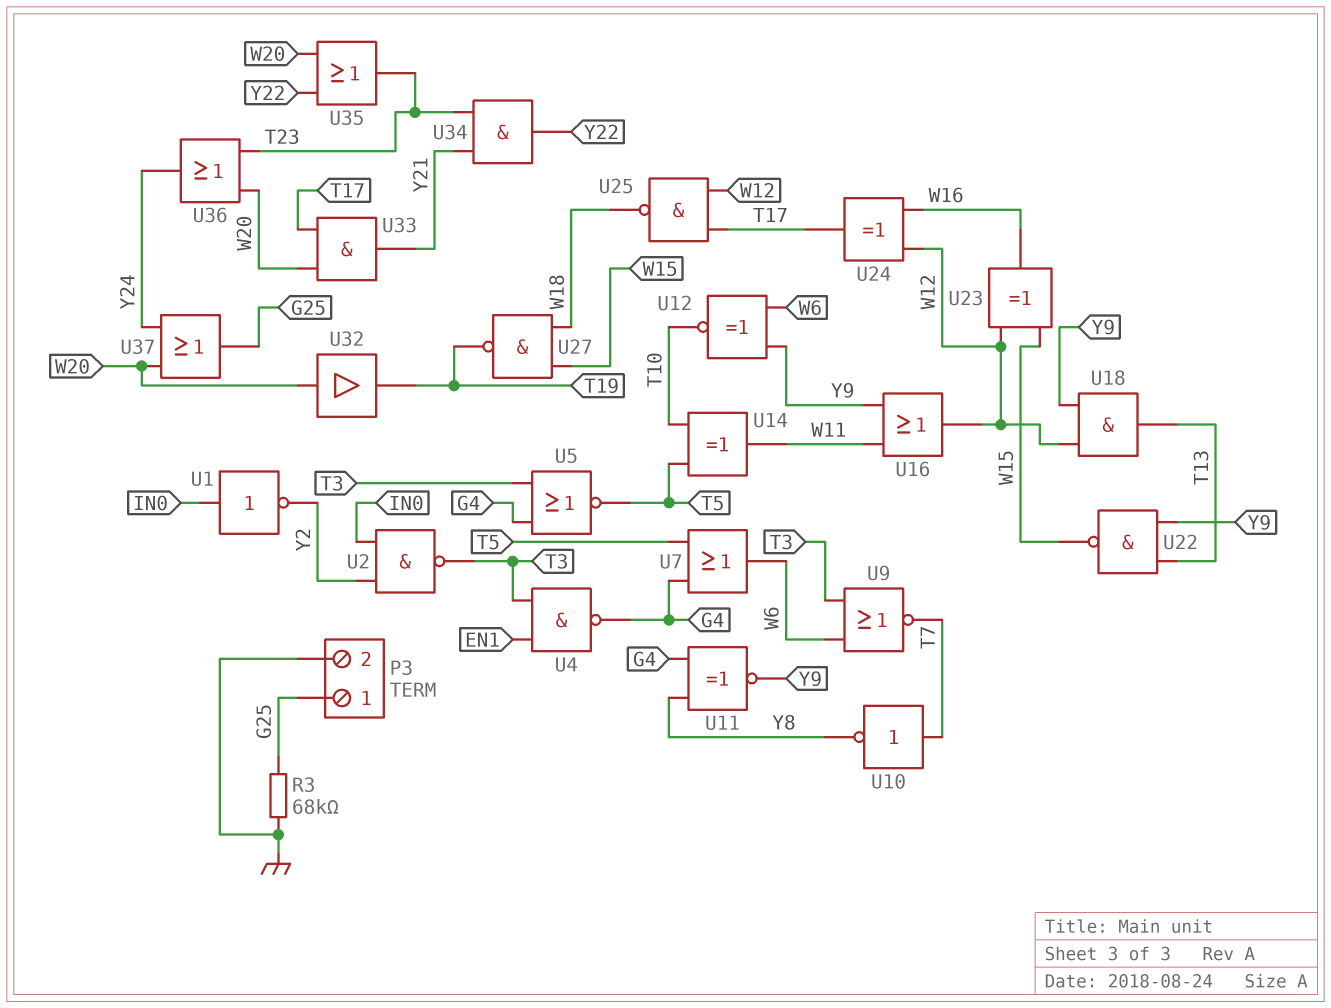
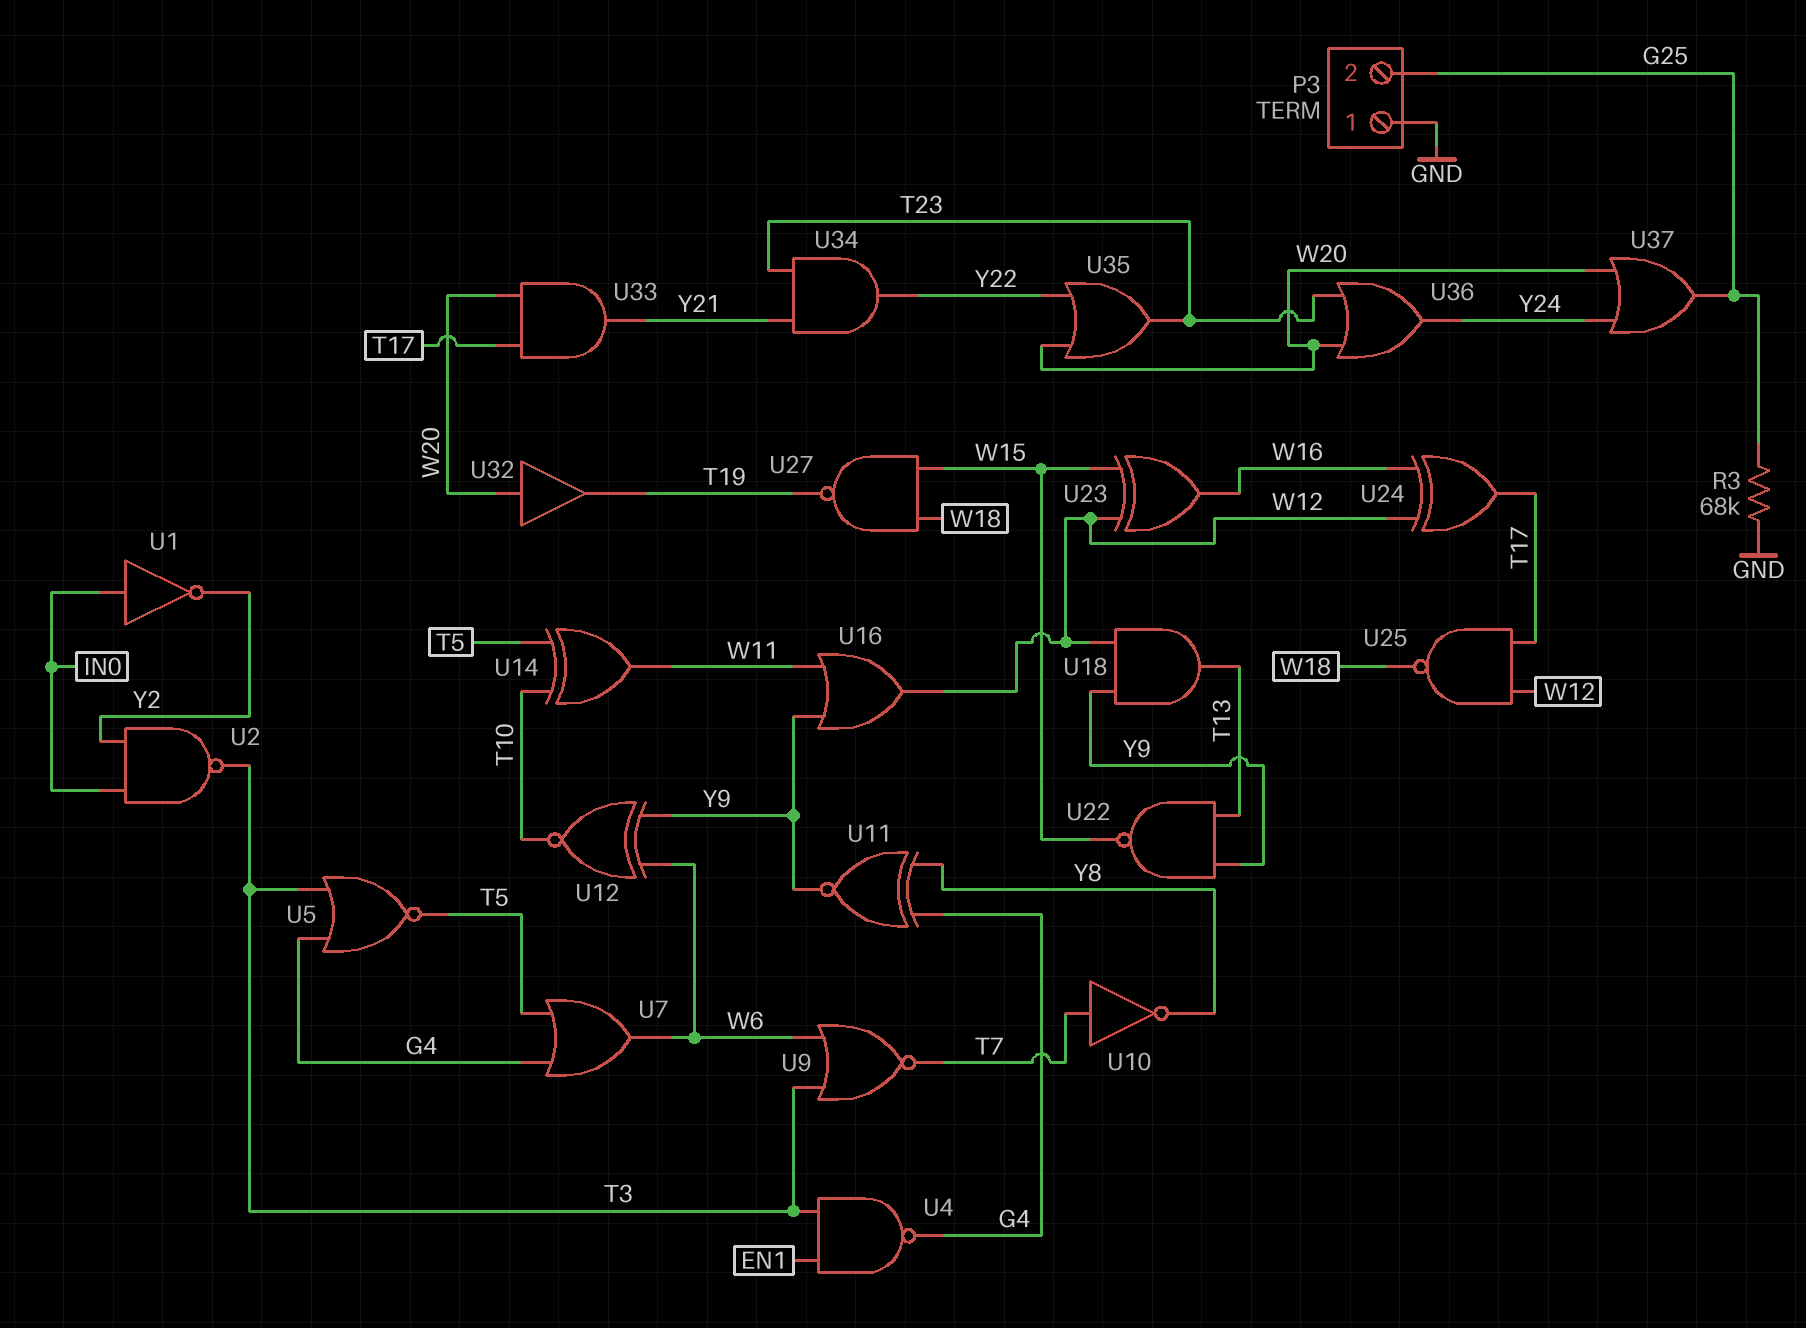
P3 pin 1: G25 -> GND
P3 pin 2: GND -> G25

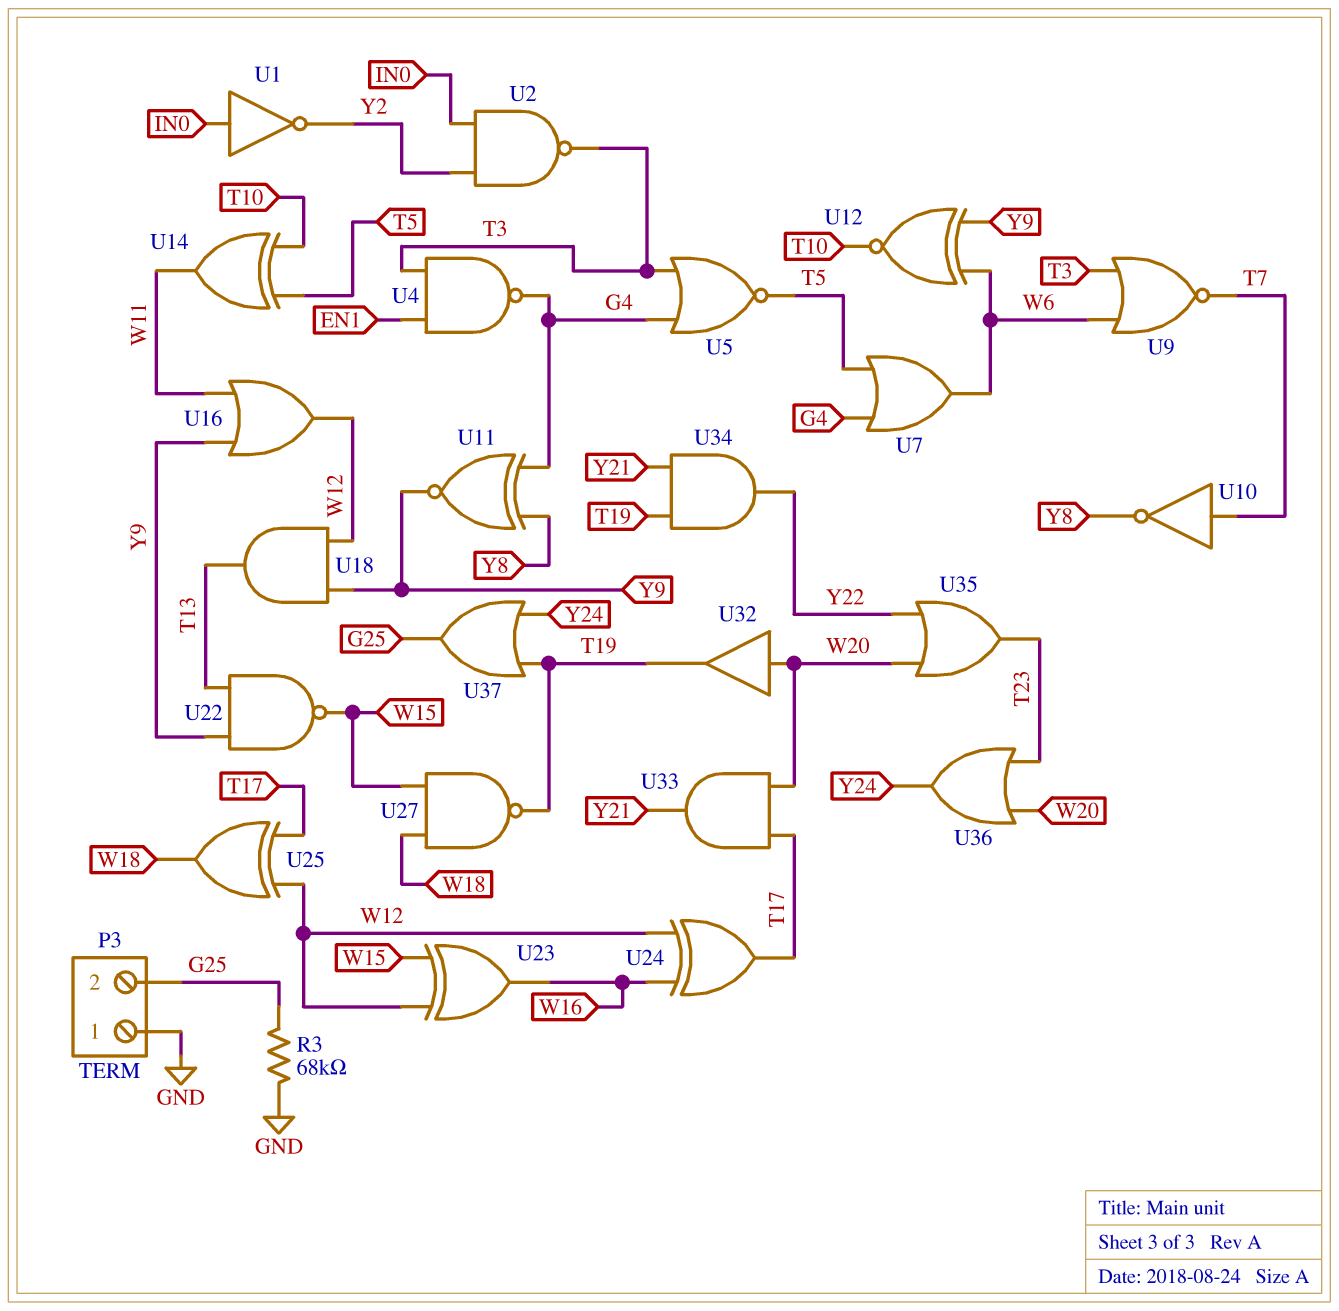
U25: NAND (in T17, in W12, out W18) -> XOR (in T17, in W12, out W18)
U34: AND (in T23, in Y21, out Y22) -> AND (in T19, in Y21, out Y22)
U37: OR (in W20, in Y24, out G25) -> OR (in T19, in Y24, out G25)

